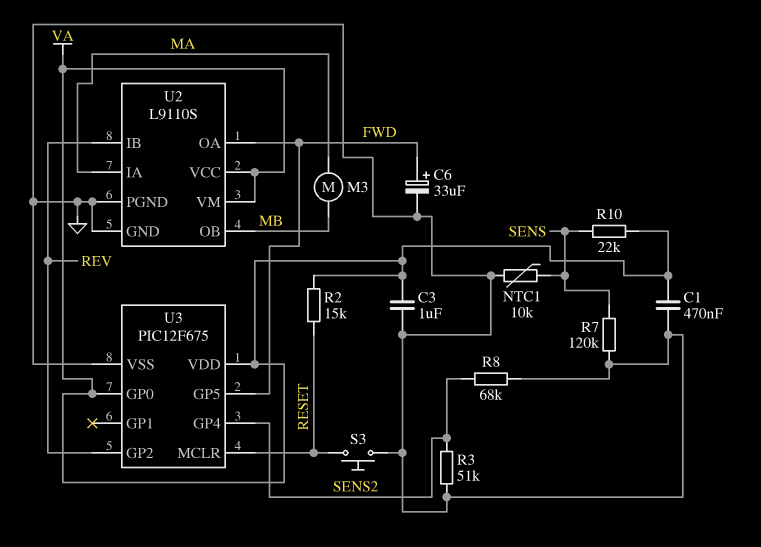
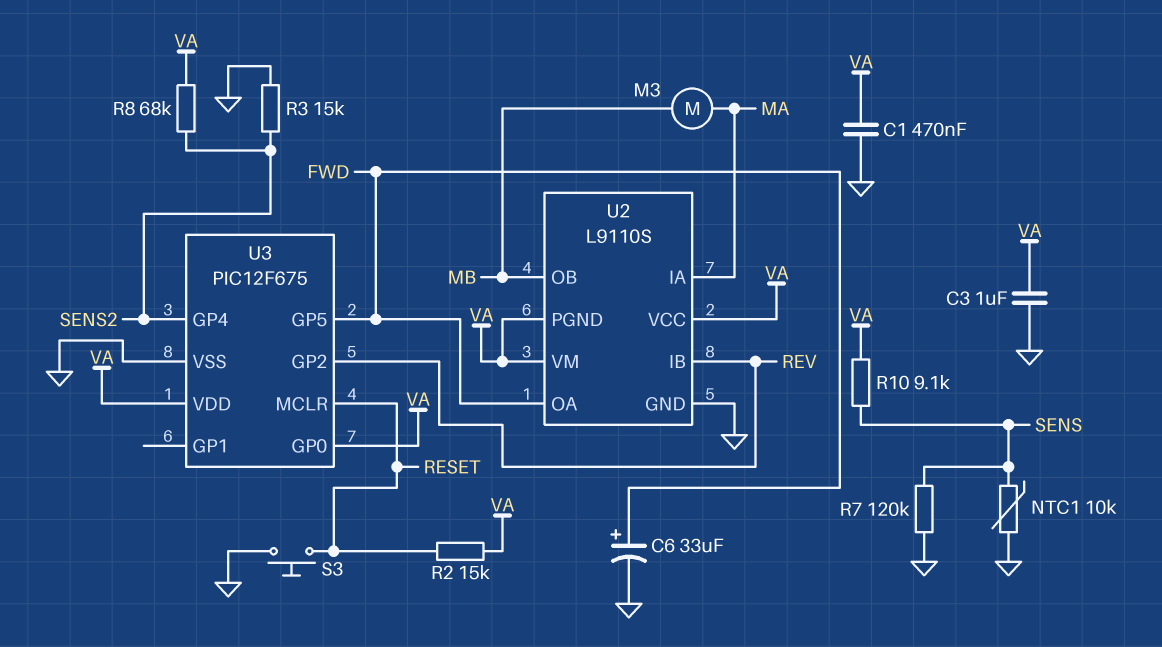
R3: 51k (GND, SENS2) -> 15k (GND, SENS2)
R8: 68k (GND, SENS2) -> 68k (SENS2, VA)
R10: 22k (SENS, VA) -> 9.1k (SENS, VA)
U2 pin PGND: GND -> VA

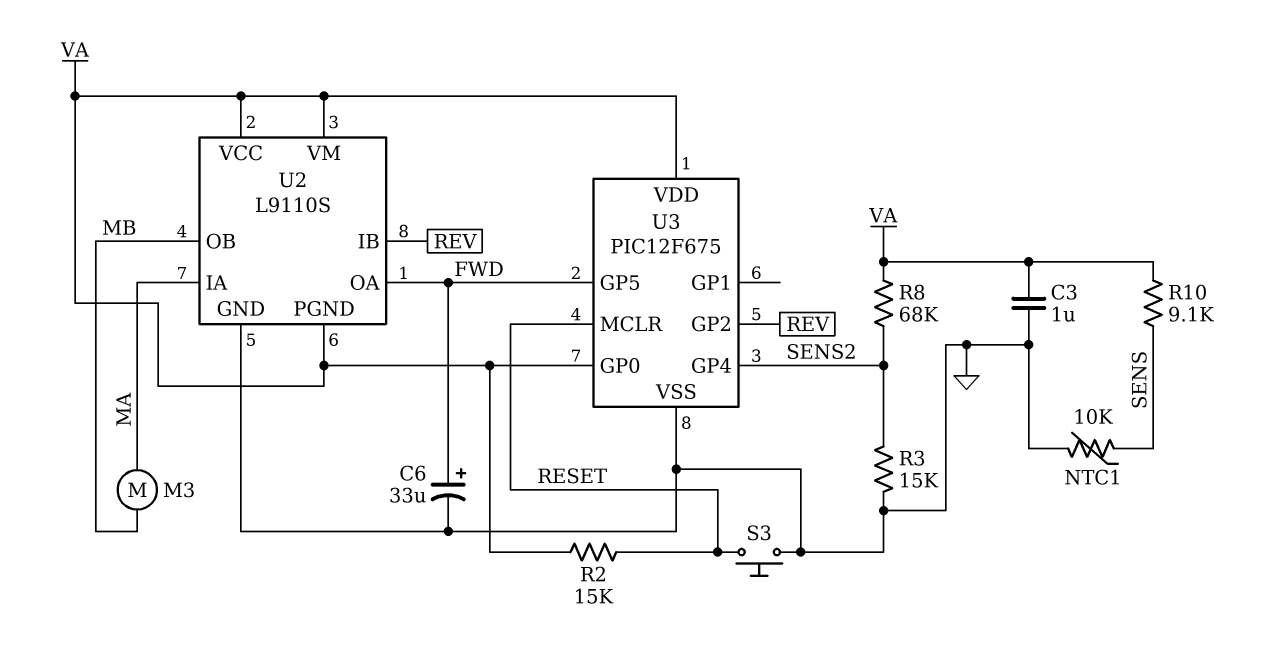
C1: 470nF (GND, VA) -> none
R7: 120k (GND, SENS) -> none

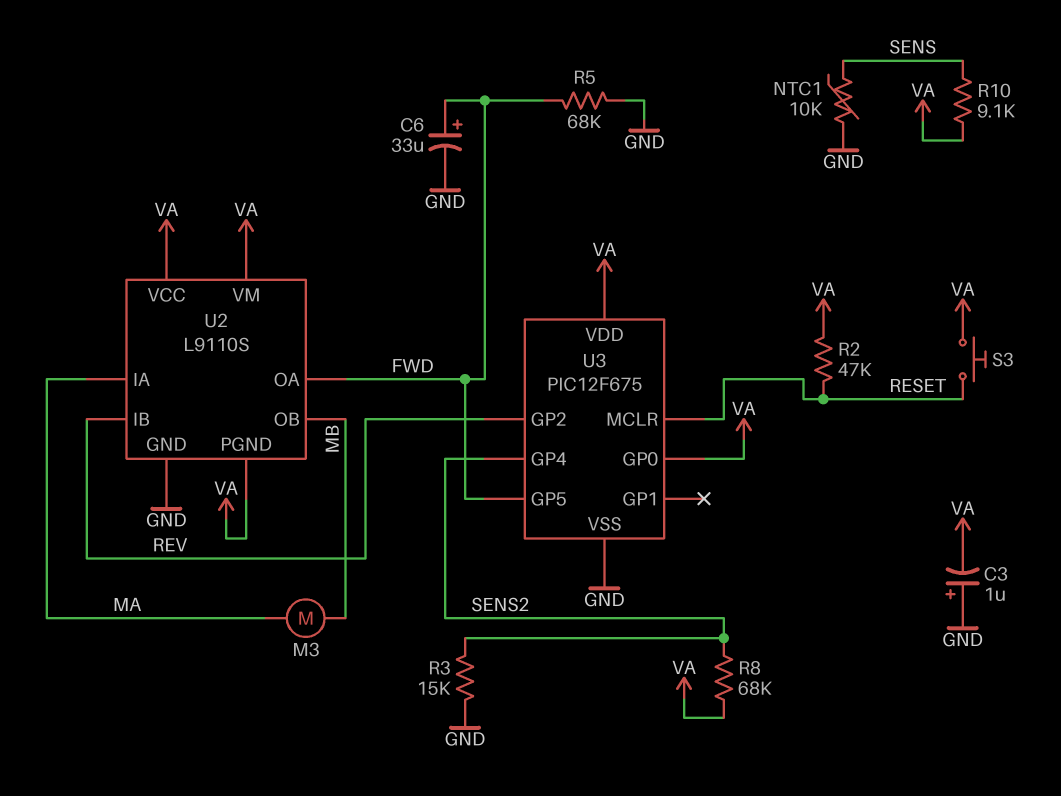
C3: 1uF (GND, VA) -> 1uF (plus GND, minus VA)
R2: 15k (RESET, VA) -> 47k (RESET, VA)
R5: none -> 68k (FWD, GND)
S3: button (GND, RESET) -> button (RESET, VA)

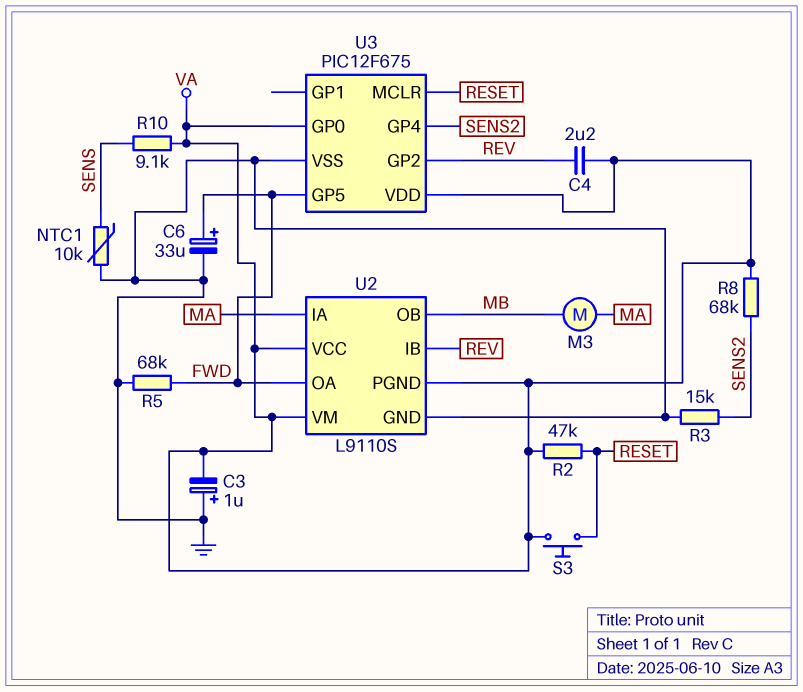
C4: none -> 2.2uF (REV, VA)

